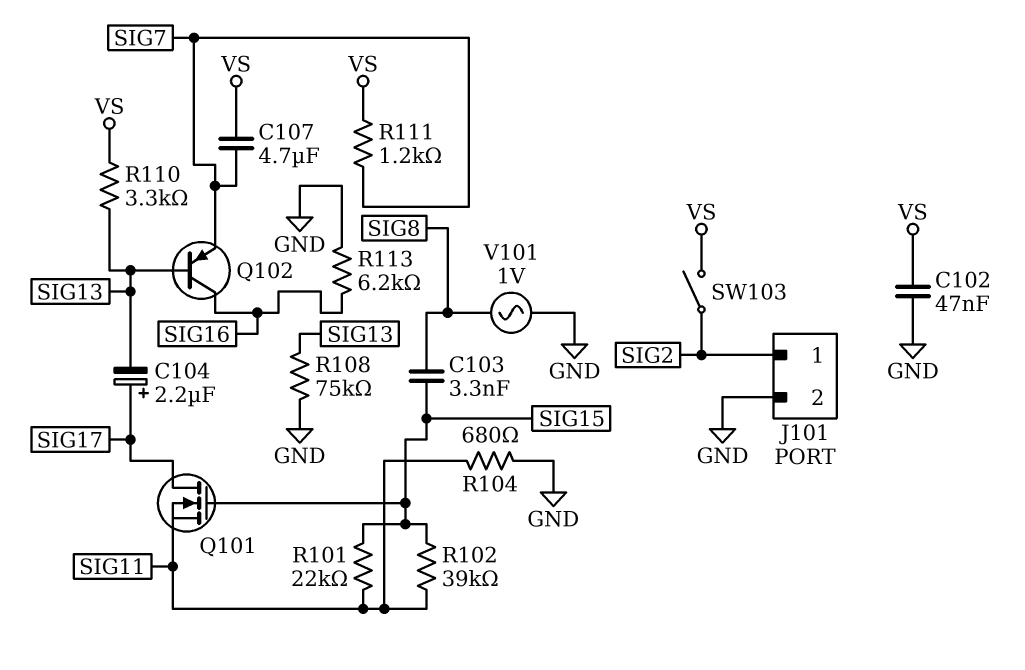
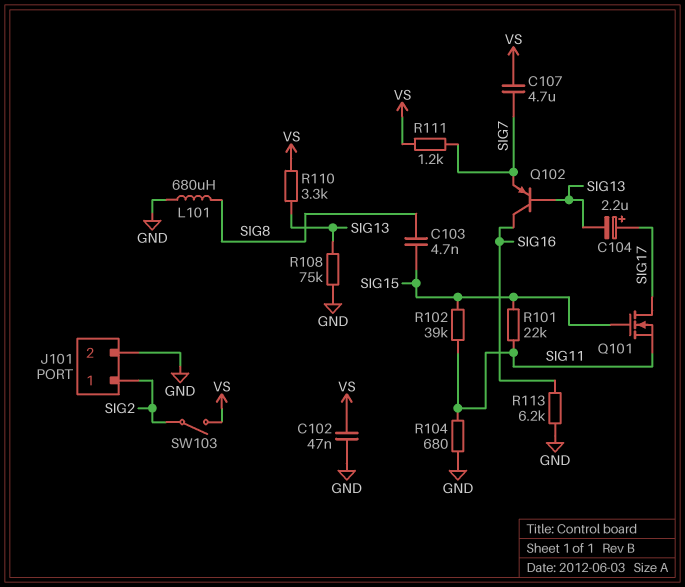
C103: 3.3nF (SIG8, SIG15) -> 4.7nF (SIG8, SIG15)
L101: none -> 680uH (GND, SIG8)
V101: AC 1V (GND, SIG8) -> none

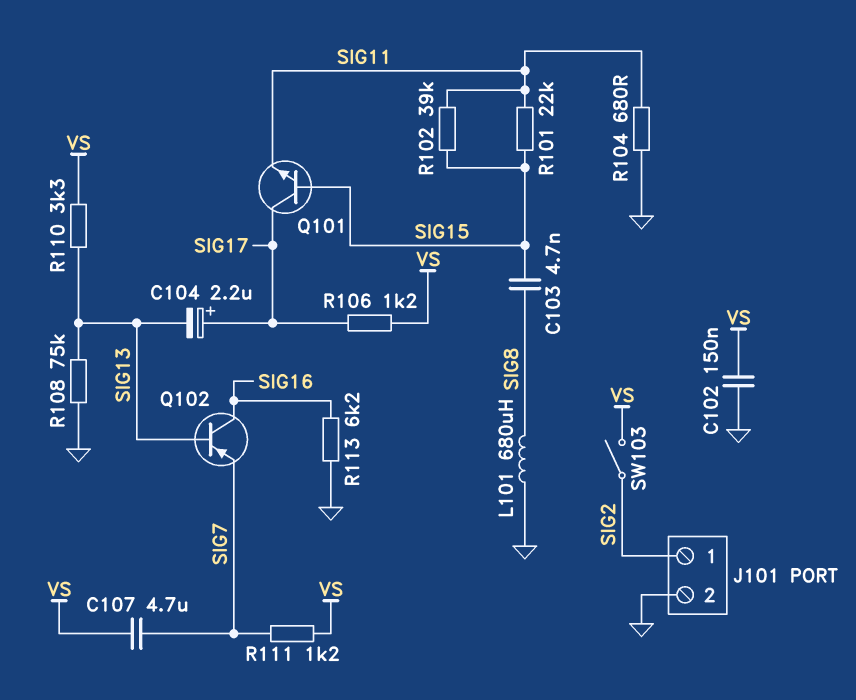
C102: 47nF (GND, VS) -> 150nF (GND, VS)
Q101: NMOS (G SIG15, D SIG17, S SIG11) -> NPN (B SIG15, C SIG17, E SIG11)
R106: none -> 1.2k (SIG17, VS)

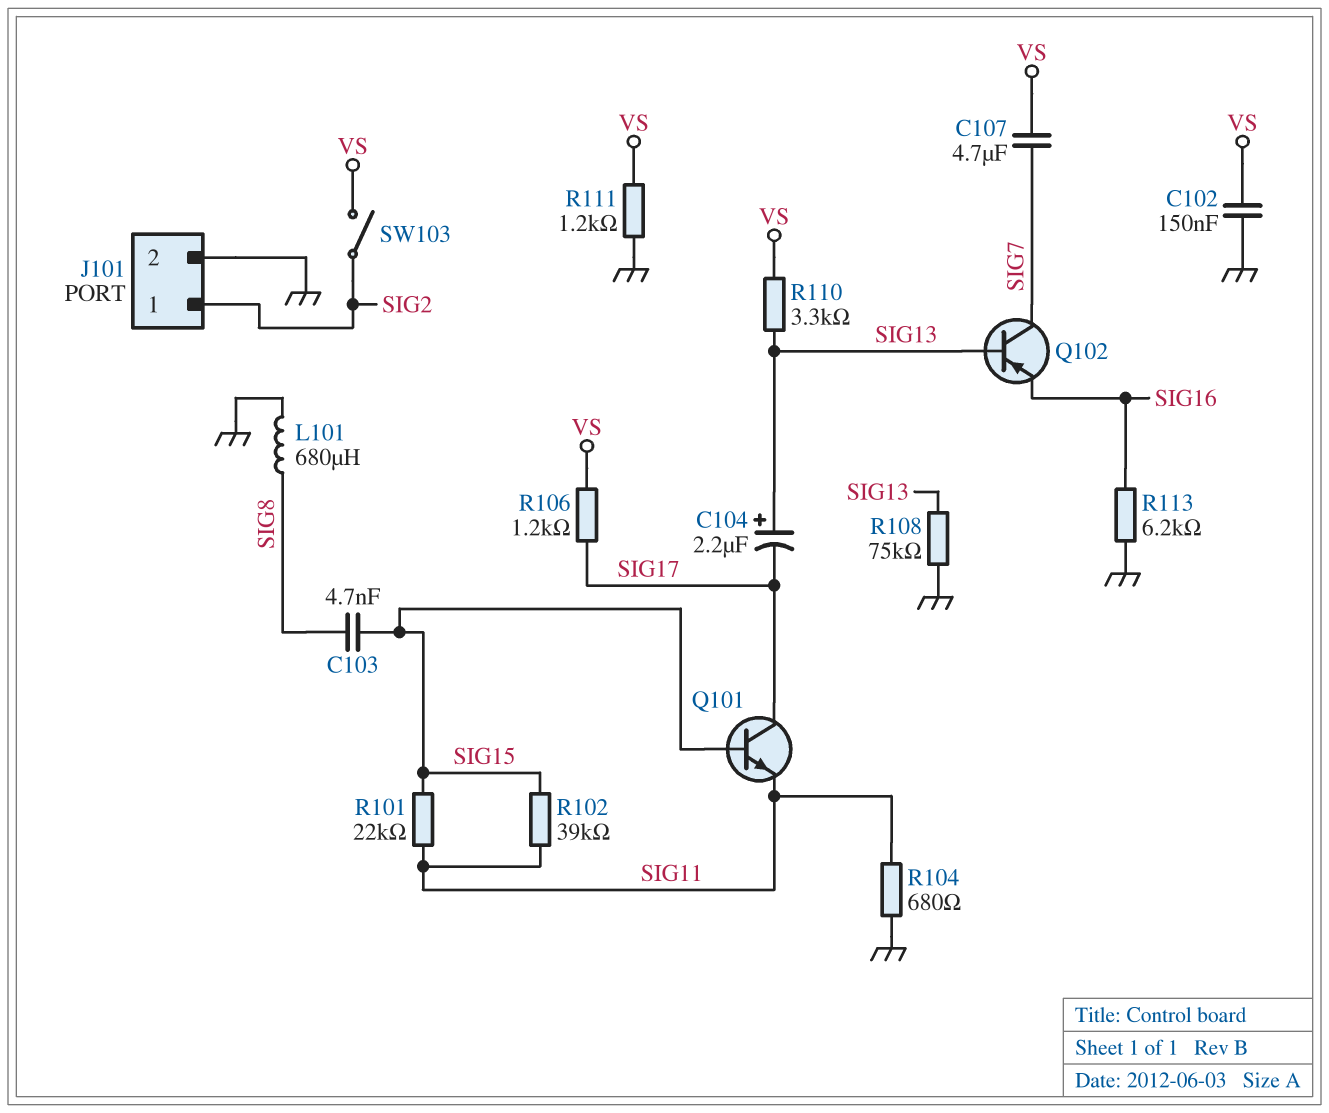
C104: 2.2uF (plus SIG17, minus SIG13) -> 2.2uF (plus SIG13, minus SIG17)
Q102: PNP (B SIG13, C SIG16, E SIG7) -> PNP (B SIG13, C SIG7, E SIG16)
R111: 1.2k (SIG7, VS) -> 1.2k (GND, VS)

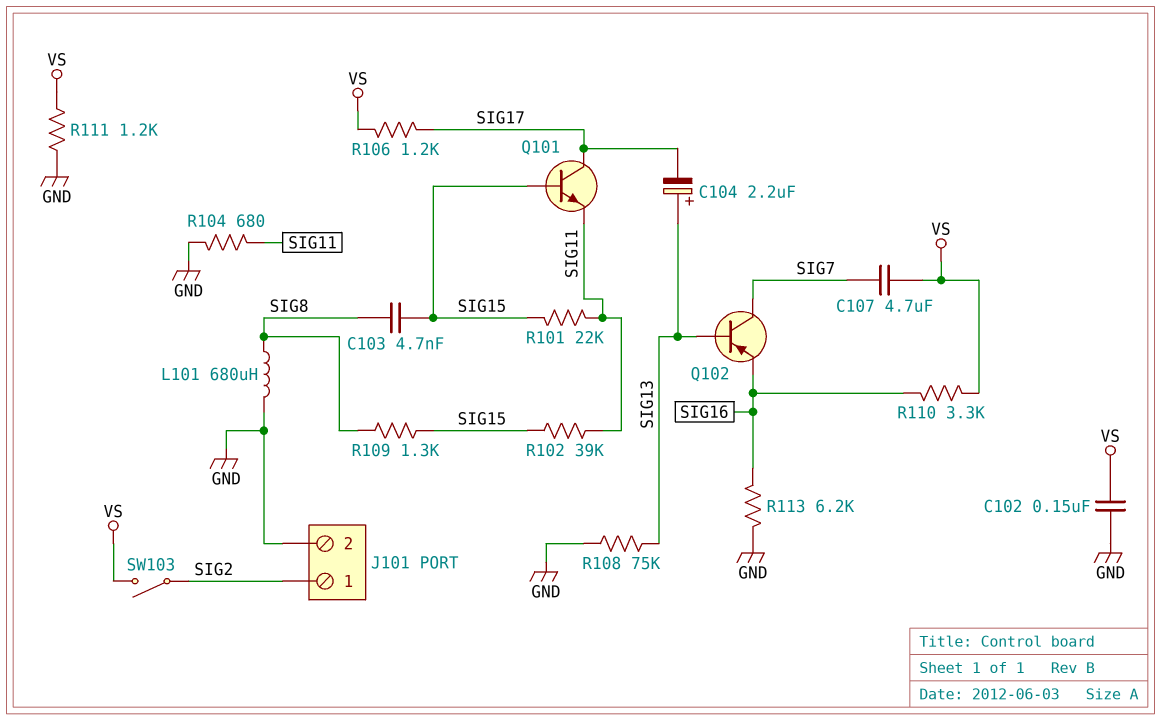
R109: none -> 1.3k (SIG8, SIG15)
R110: 3.3k (SIG13, VS) -> 3.3k (SIG16, VS)

